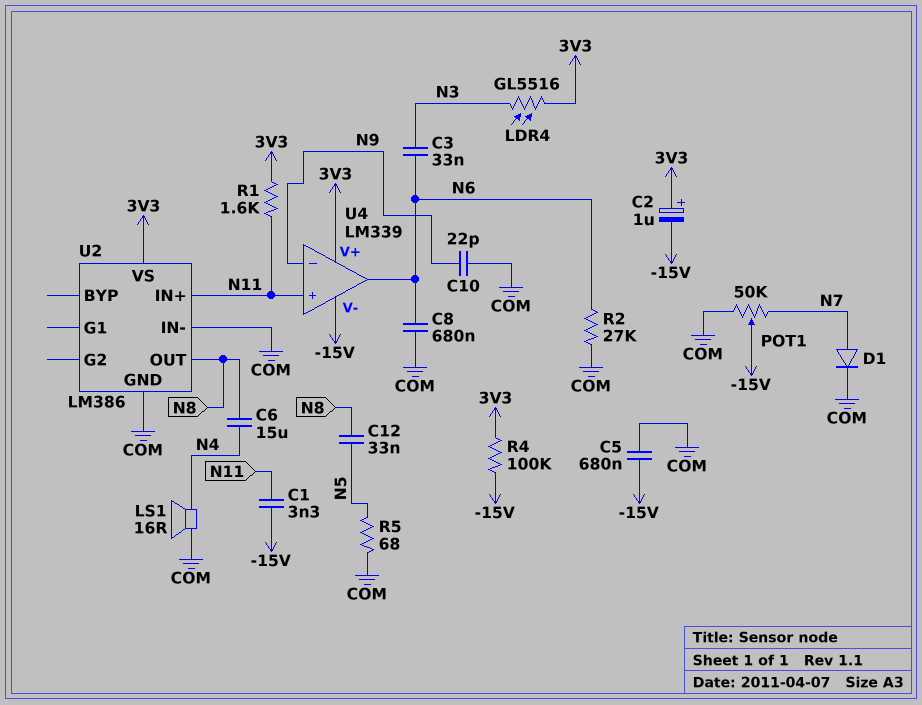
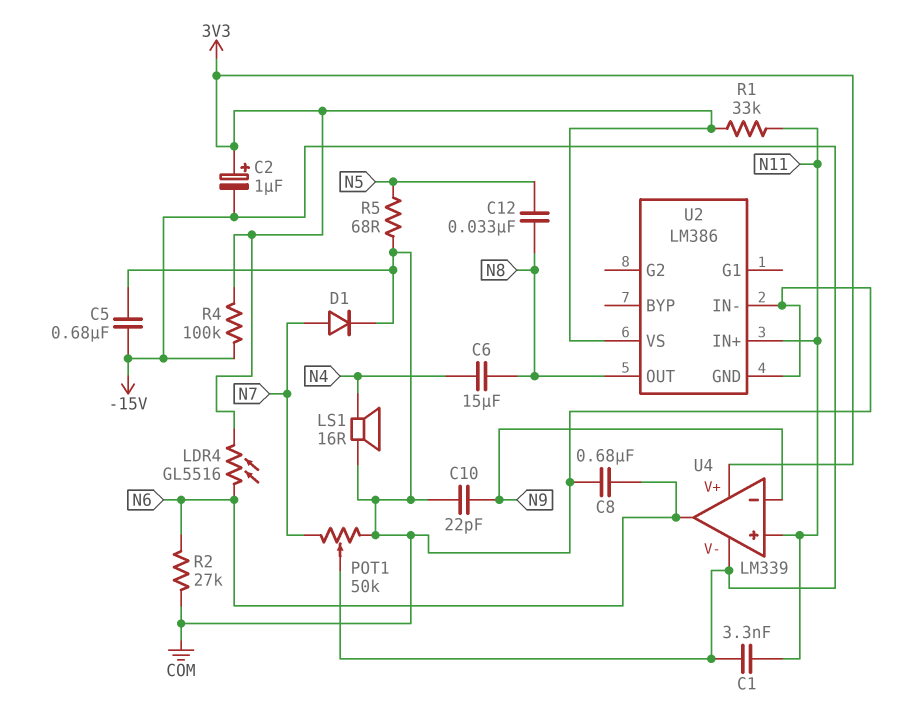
C3: 33nF (N3, N6) -> none
LDR4: GL5516 (3V3, N3) -> GL5516 (3V3, N6)
R1: 1.6k (3V3, N11) -> 33k (3V3, N11)

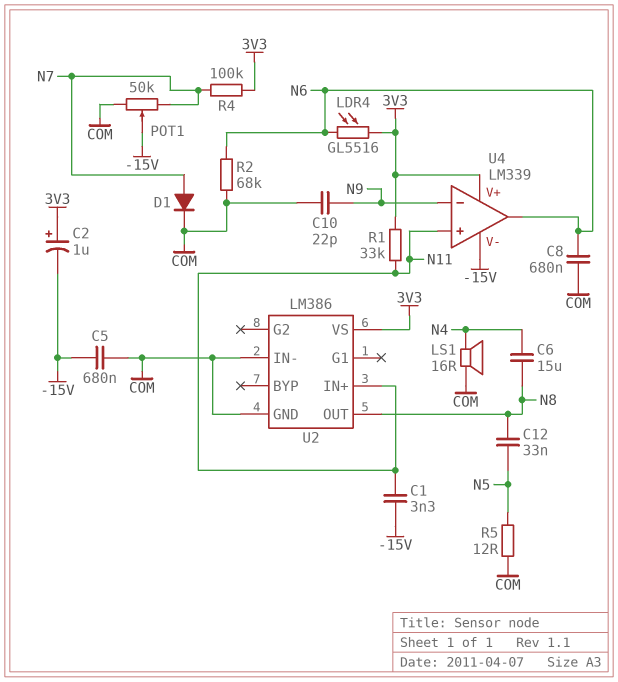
R2: 27k (COM, N6) -> 68k (COM, N6)
R4: 100k (-15V, 3V3) -> 100k (3V3, N7)
R5: 68 (COM, N5) -> 12 (COM, N5)

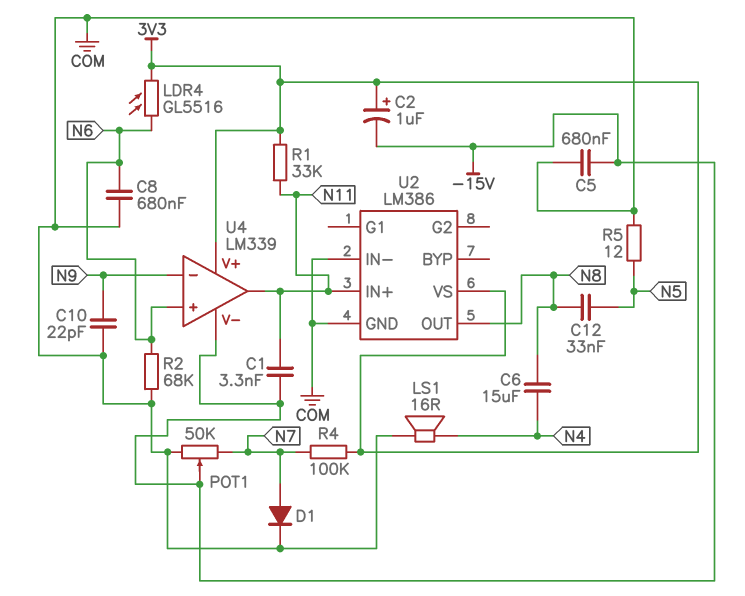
U4 pin in+: N11 -> N6
U4 pin out: N6 -> N11

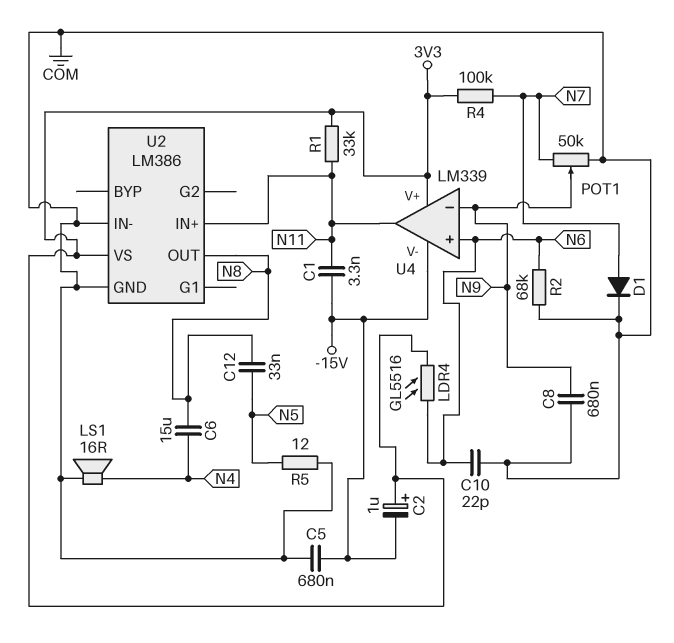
C8: 680nF (COM, N6) -> 680nF (COM, N9)
C10: 22pF (COM, N9) -> 22pF (COM, N6)
POT1: 50k (COM, N7, wiper -15V) -> 50k (COM, N7, wiper N9)

